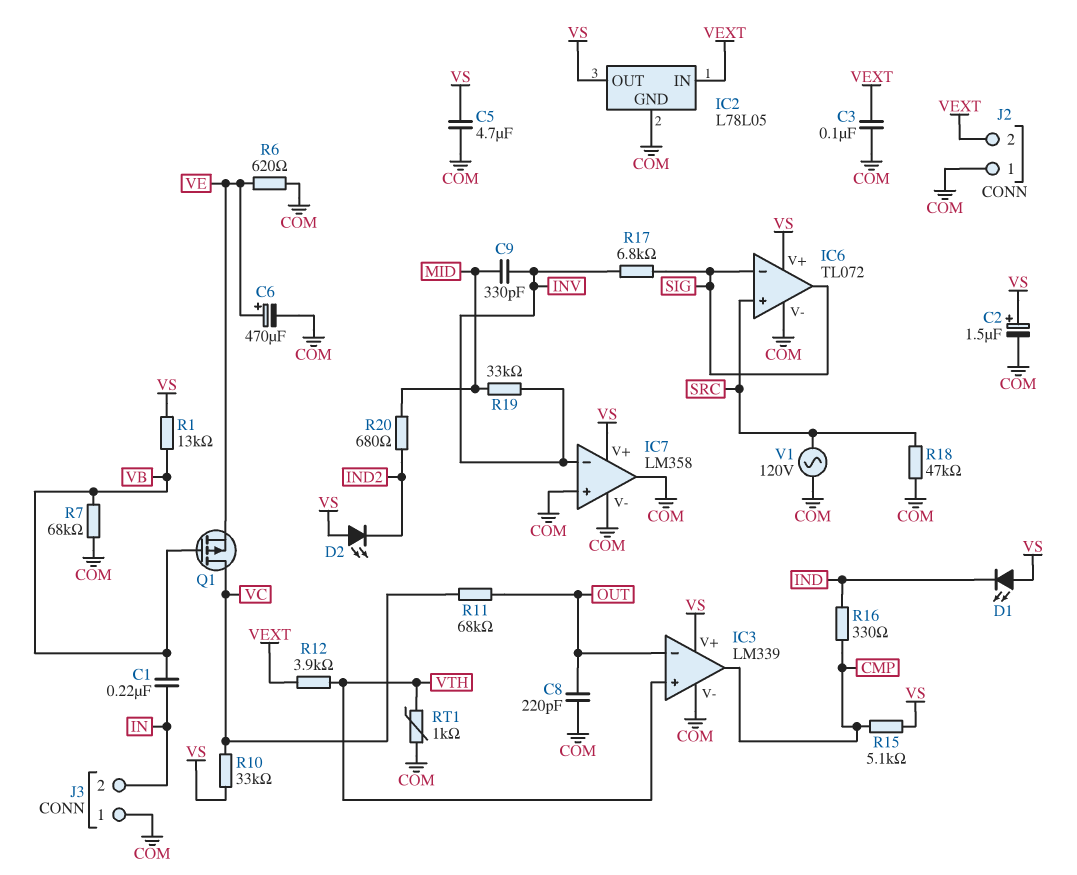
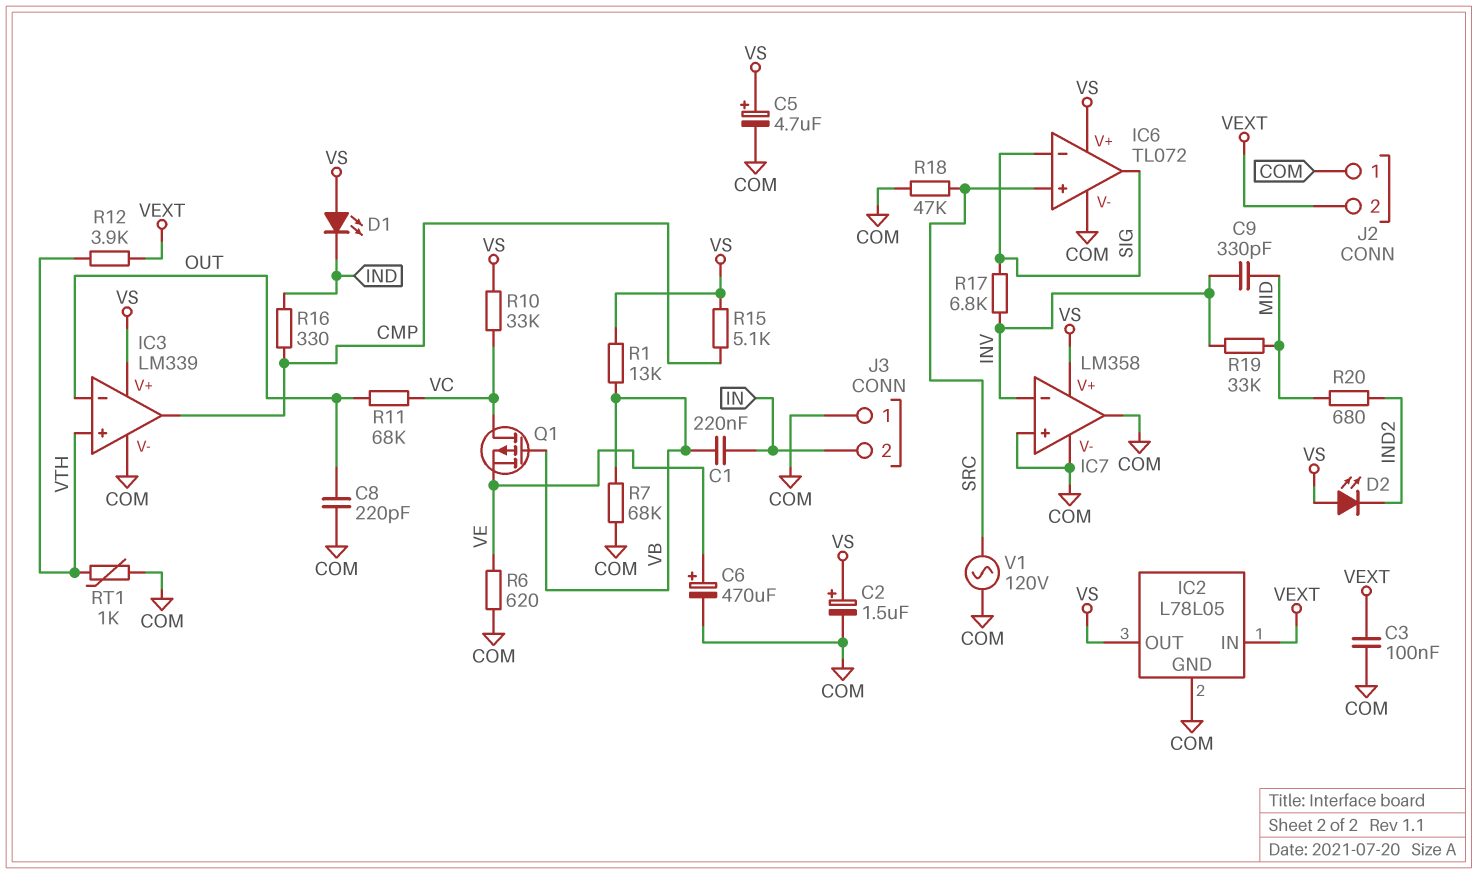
C5: 4.7uF (COM, VS) -> 4.7uF (plus VS, minus COM)

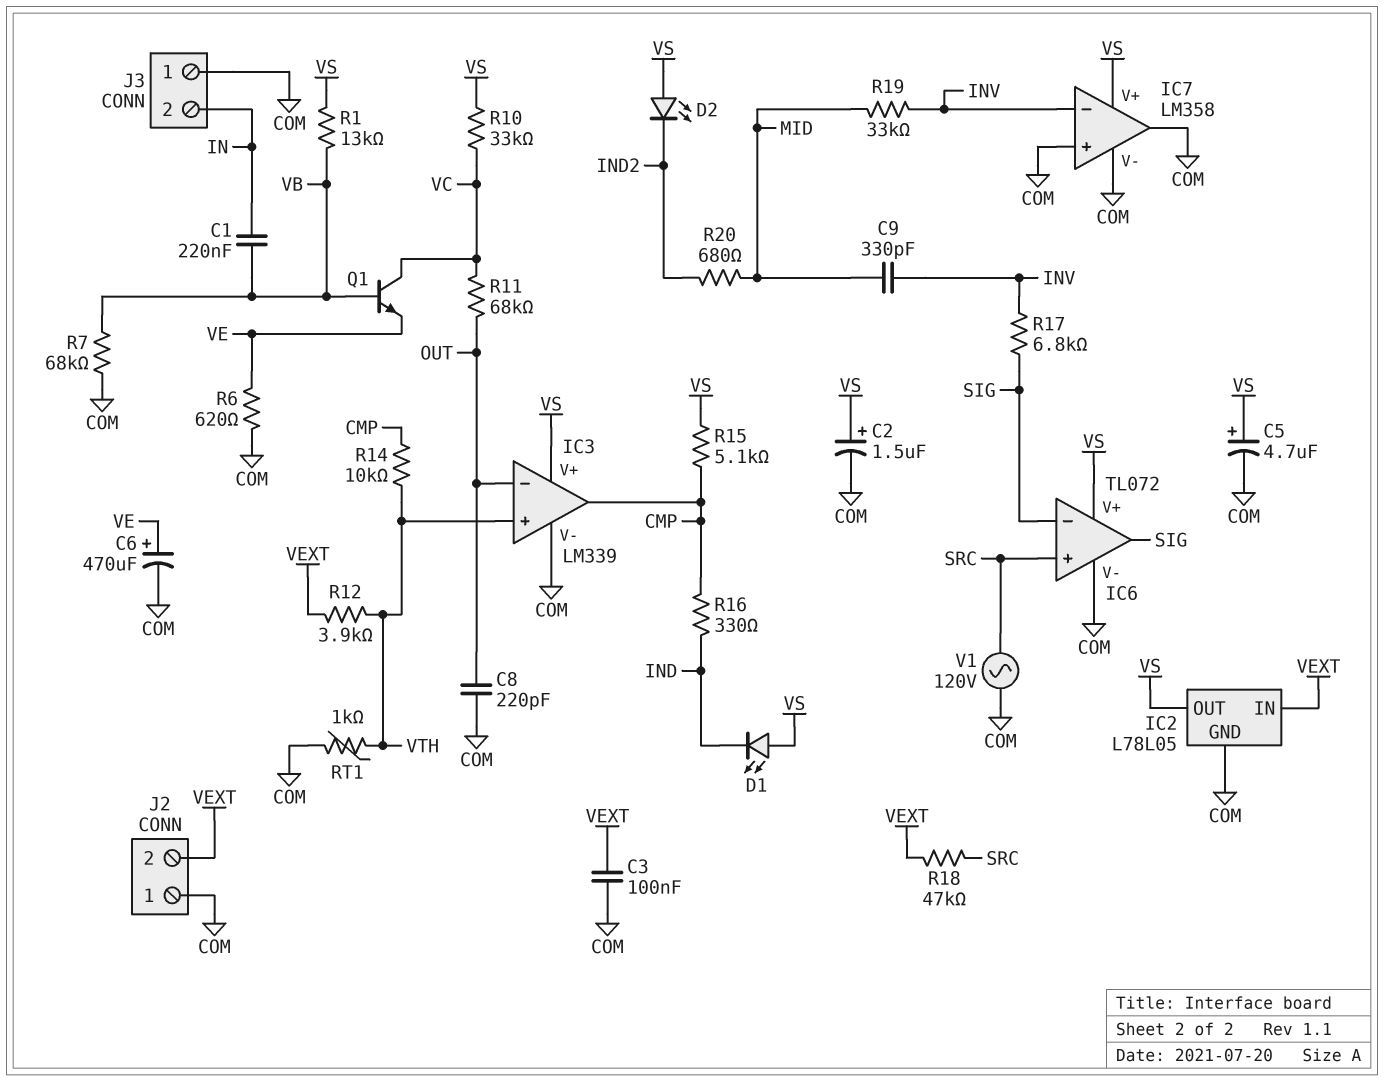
Q1: PMOS (G VB, D VC, S VE) -> NPN (B VB, C VC, E VE)
R14: none -> 10k (CMP, VTH)
R18: 47k (COM, SRC) -> 47k (SRC, VEXT)

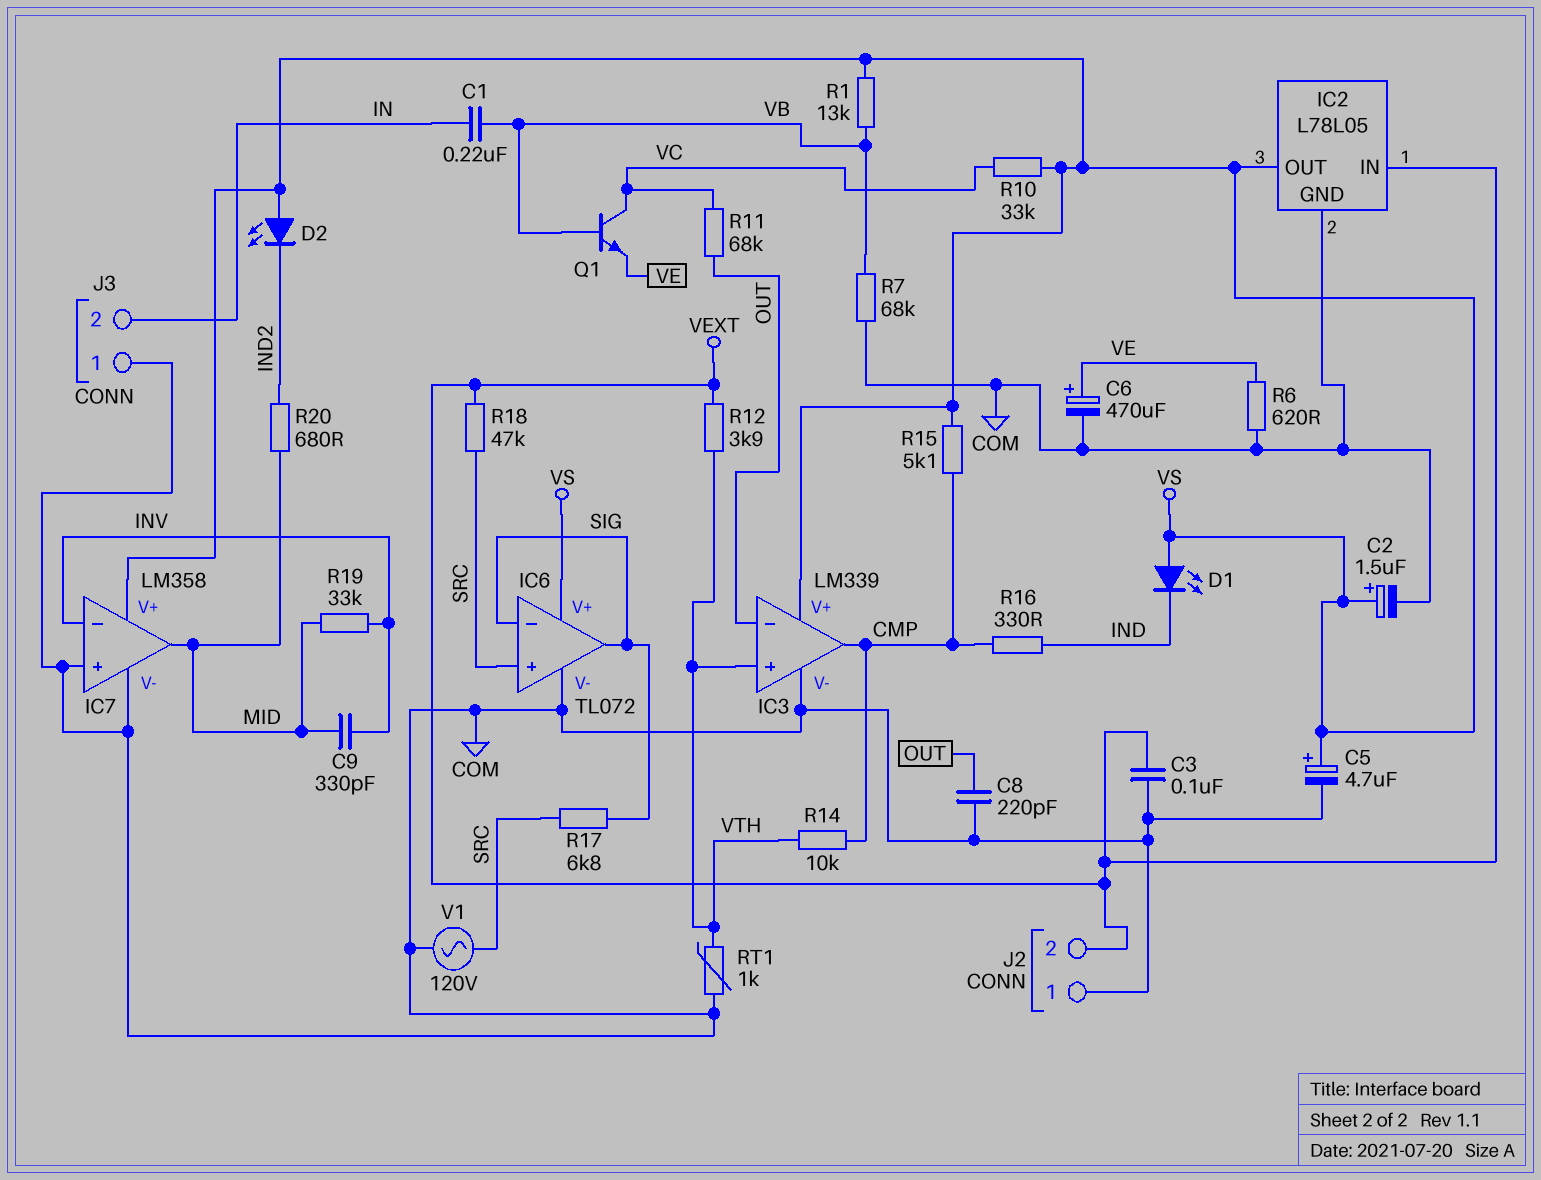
IC7 pin out: COM -> MID
R17: 6.8k (INV, SIG) -> 6.8k (SIG, SRC)

